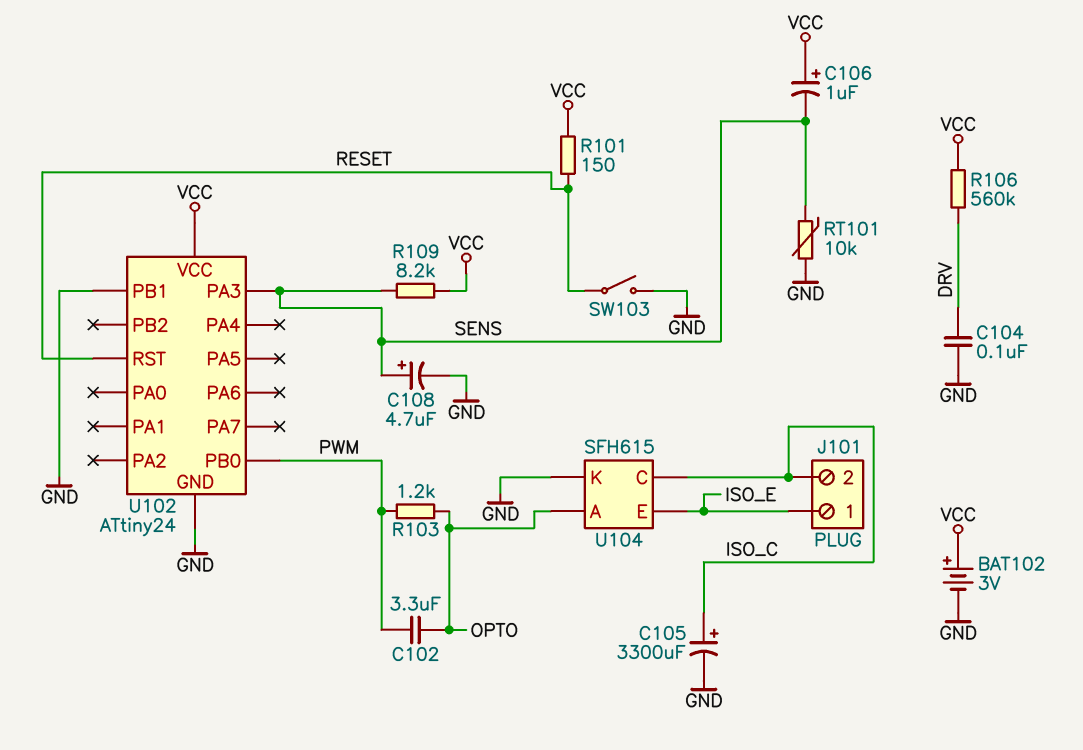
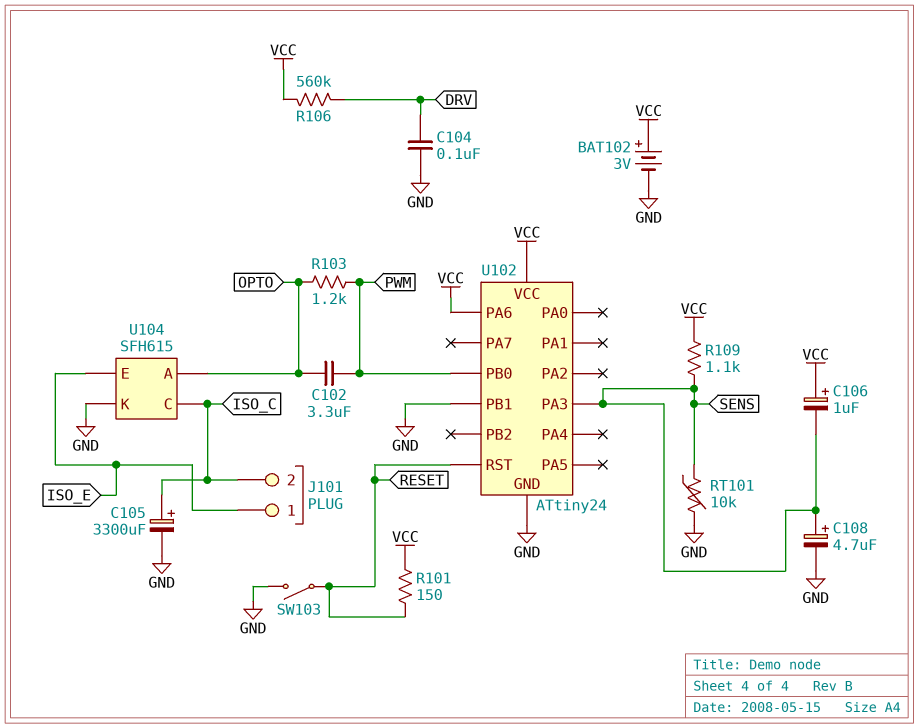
R109: 8.2k (SENS, VCC) -> 1.1k (SENS, VCC)
U102 pin PA6: none -> VCC

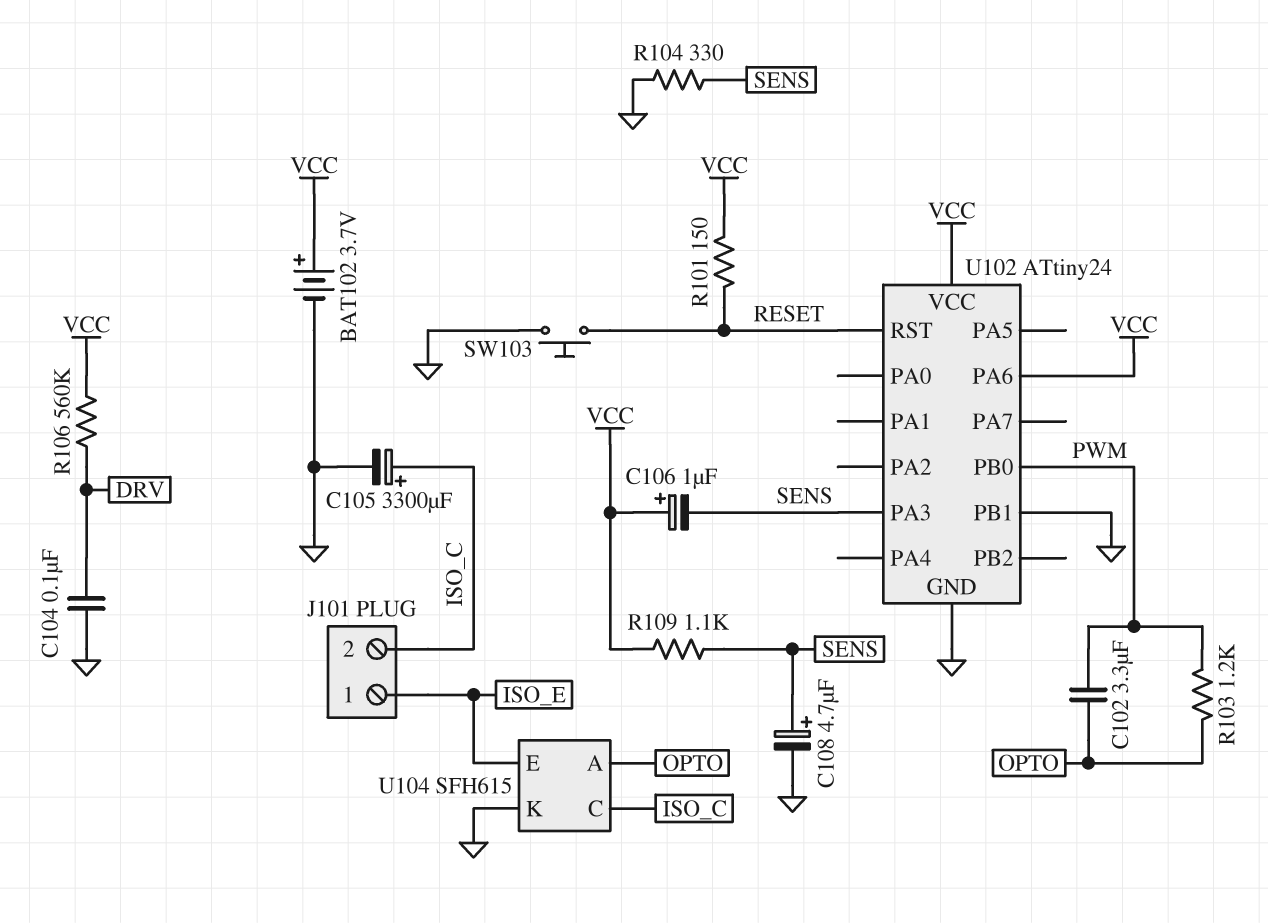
BAT102: 3V (plus VCC, minus GND) -> 3.7V (plus VCC, minus GND)
R104: none -> 330 (GND, SENS)
RT101: 10k (GND, SENS) -> none
SW103: switch (GND, RESET) -> button (GND, RESET)

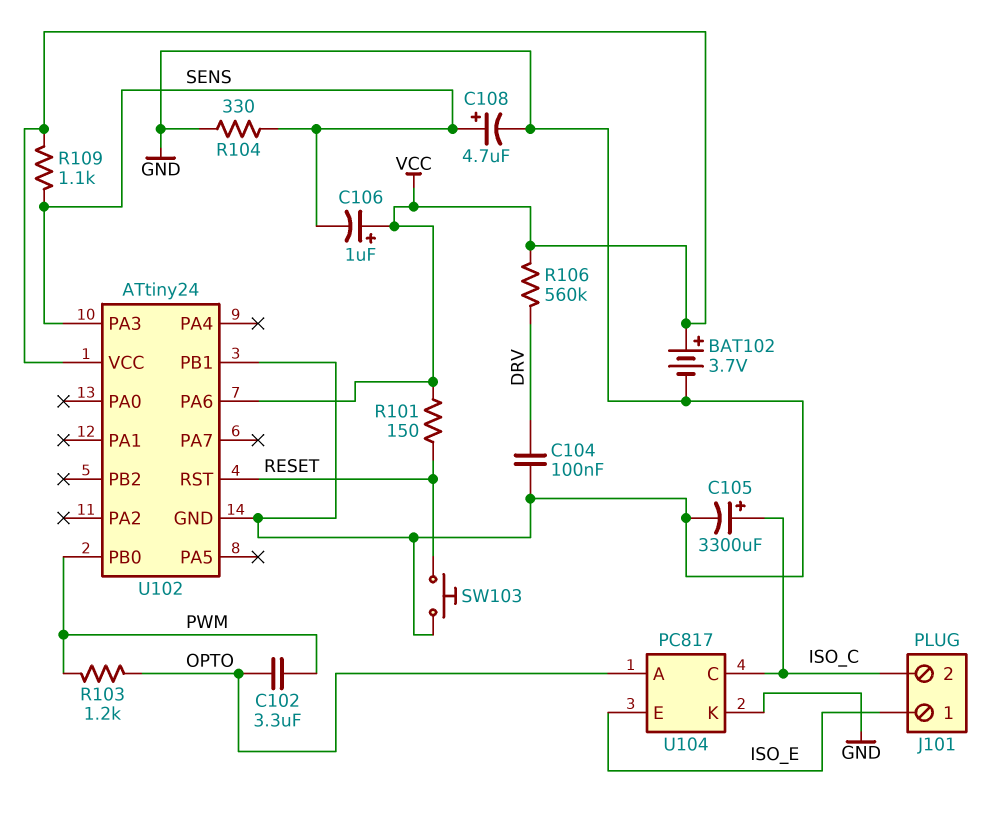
U104: SFH615 -> PC817

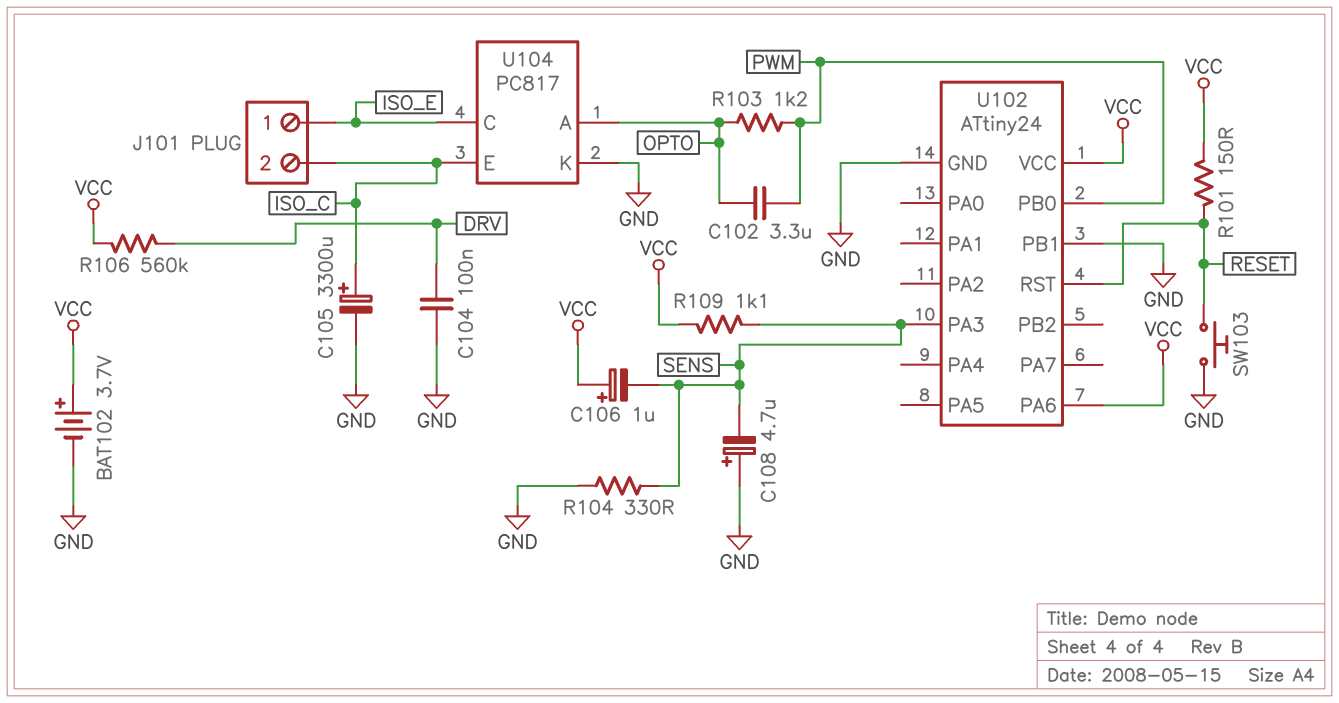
C108: 4.7uF (plus SENS, minus GND) -> 4.7uF (plus GND, minus SENS)
U104 pin C: ISO_C -> ISO_E
U104 pin E: ISO_E -> ISO_C

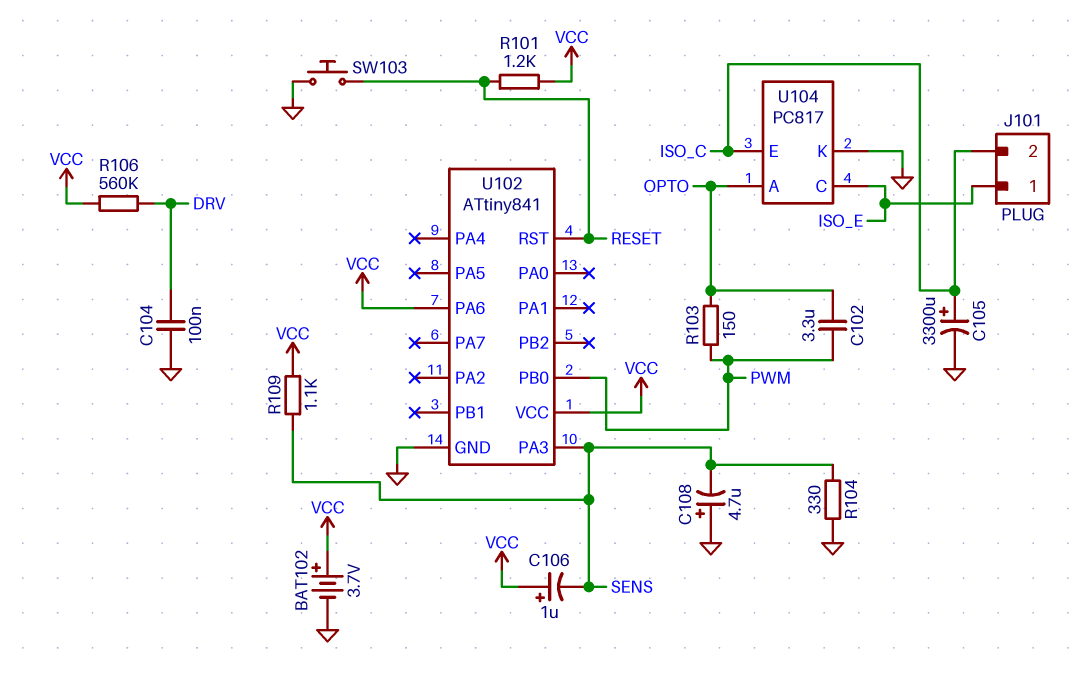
R101: 150 (RESET, VCC) -> 1.2k (RESET, VCC)
R103: 1.2k (OPTO, PWM) -> 150 (OPTO, PWM)
U102: ATtiny24 -> ATtiny841
U102 pin PB1: GND -> none

